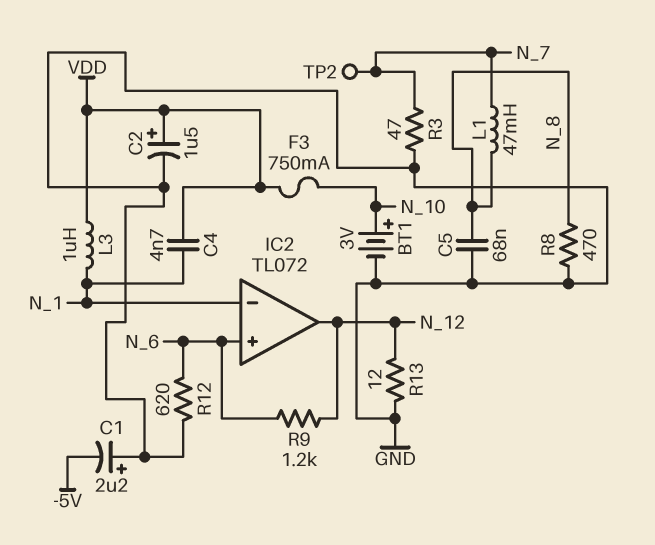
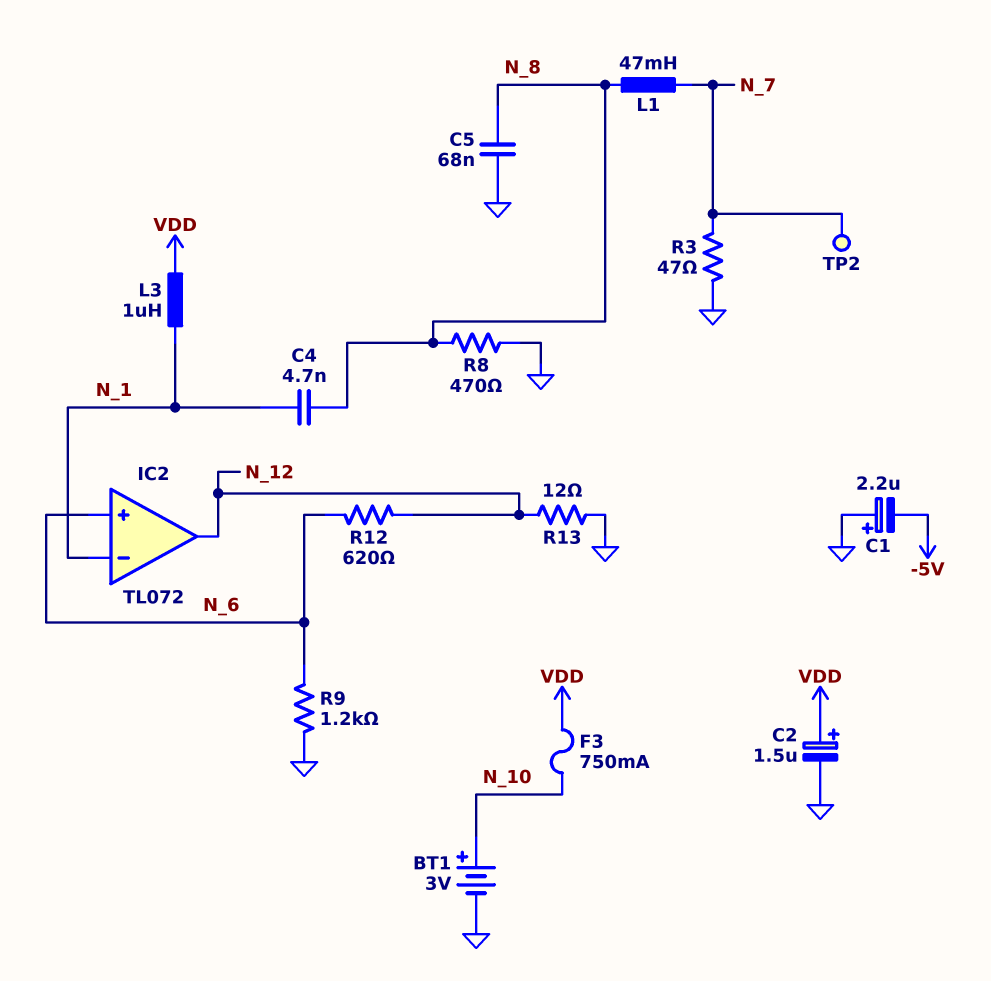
C4: 4.7nF (N_1, VDD) -> 4.7nF (N_1, N_8)
R9: 1.2k (N_6, N_12) -> 1.2k (GND, N_6)
R12: 620 (GND, N_6) -> 620 (N_6, N_12)

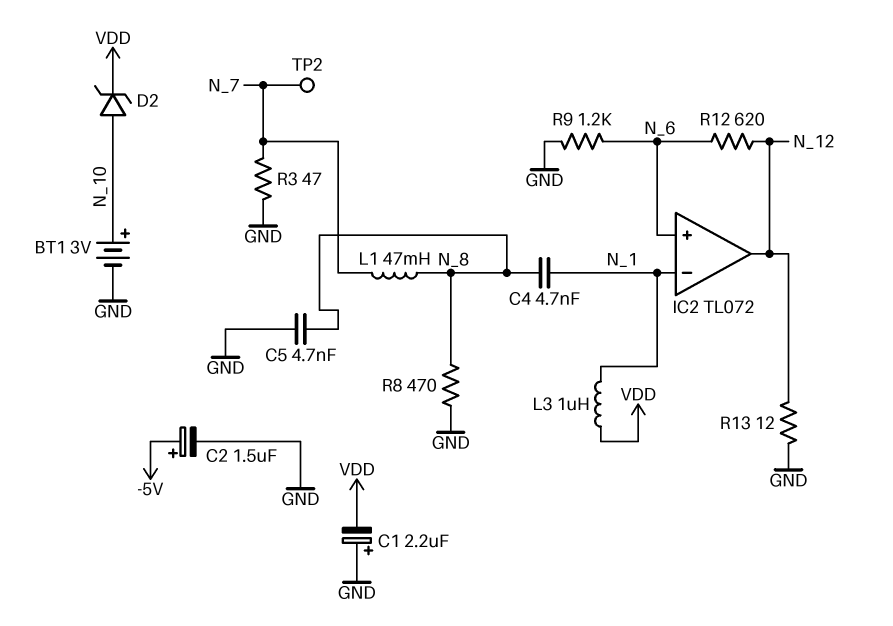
C1: 2.2uF (plus GND, minus -5V) -> 2.2uF (plus GND, minus VDD)
C2: 1.5uF (plus VDD, minus GND) -> 1.5uF (plus -5V, minus GND)
C5: 68nF (GND, N_8) -> 4.7nF (GND, N_8)
D2: none -> zener (A N_10, K VDD)
F3: 750mA (N_10, VDD) -> none

